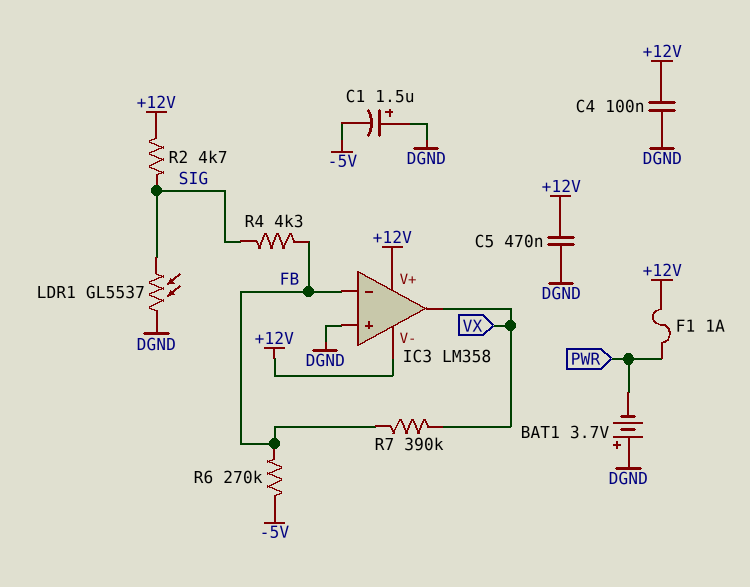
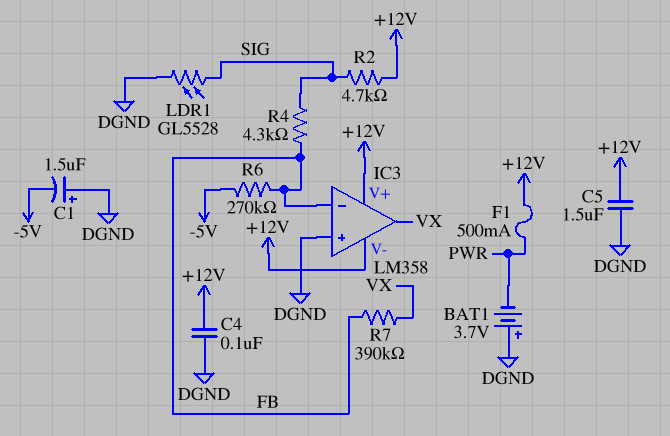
C5: 470nF (+12V, DGND) -> 1.5uF (+12V, DGND)
F1: 1A (+12V, PWR) -> 500mA (+12V, PWR)
LDR1: GL5537 (DGND, SIG) -> GL5528 (DGND, SIG)

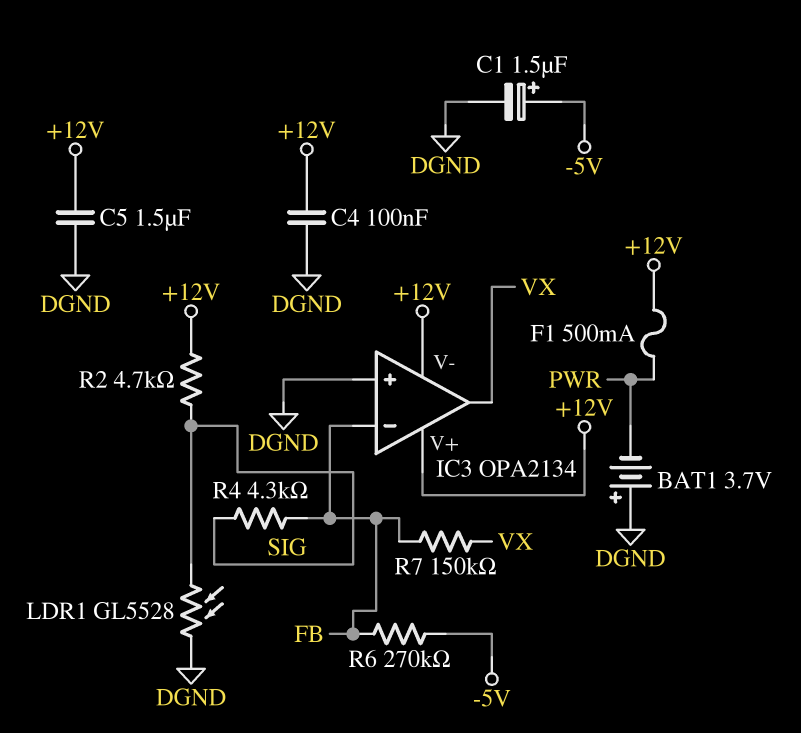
C1: 1.5uF (plus DGND, minus -5V) -> 1.5uF (plus -5V, minus DGND)
IC3: LM358 -> OPA2134
R7: 390k (FB, VX) -> 150k (FB, VX)

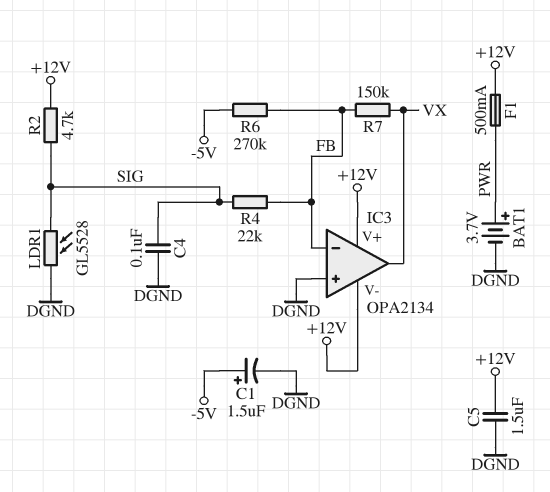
BAT1: 3.7V (plus DGND, minus PWR) -> 3.7V (plus PWR, minus DGND)
C4: 100nF (+12V, DGND) -> 100nF (DGND, SIG)
R4: 4.3k (FB, SIG) -> 22k (FB, SIG)

